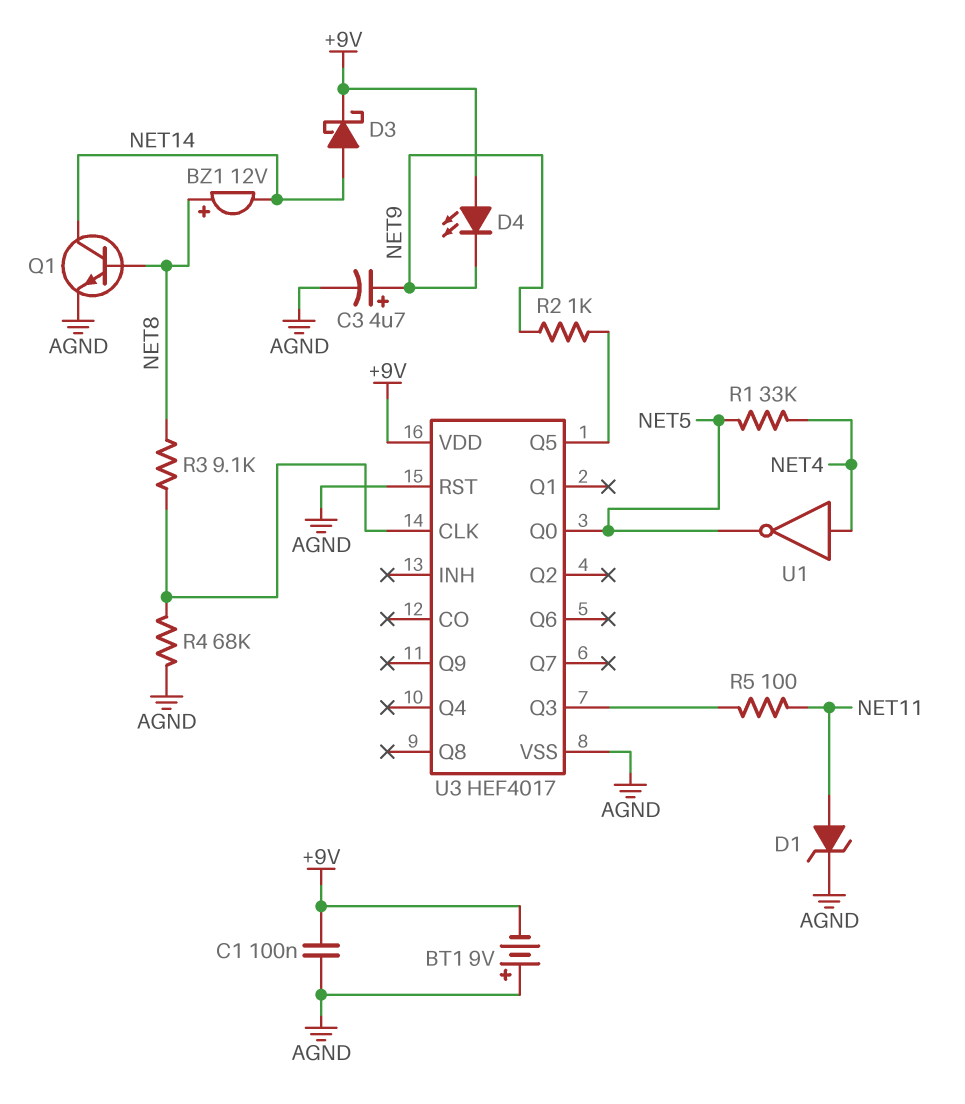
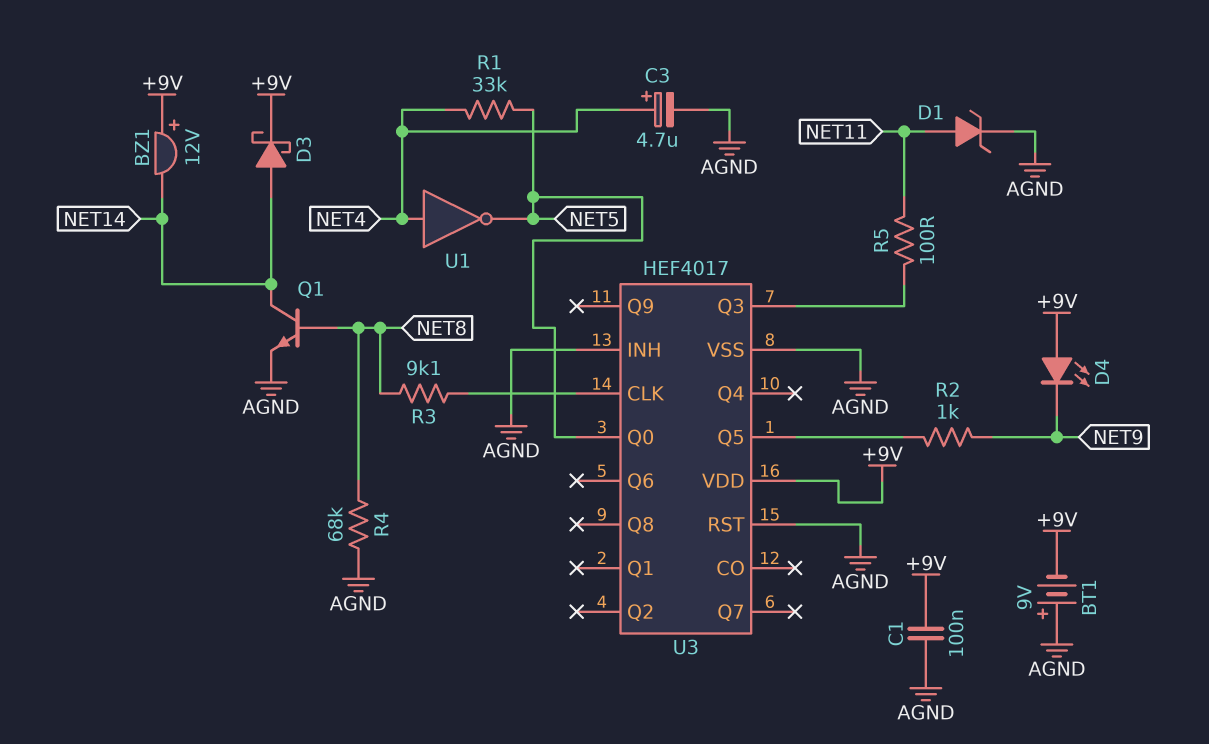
BZ1: buzzer 12V (plus NET8, minus NET14) -> buzzer 12V (plus +9V, minus NET14)
C3: 4.7uF (plus NET9, minus AGND) -> 4.7uF (plus NET4, minus AGND)
R4: 68k (AGND, U3/CLK) -> 68k (AGND, NET8)
U3 pin INH: none -> AGND

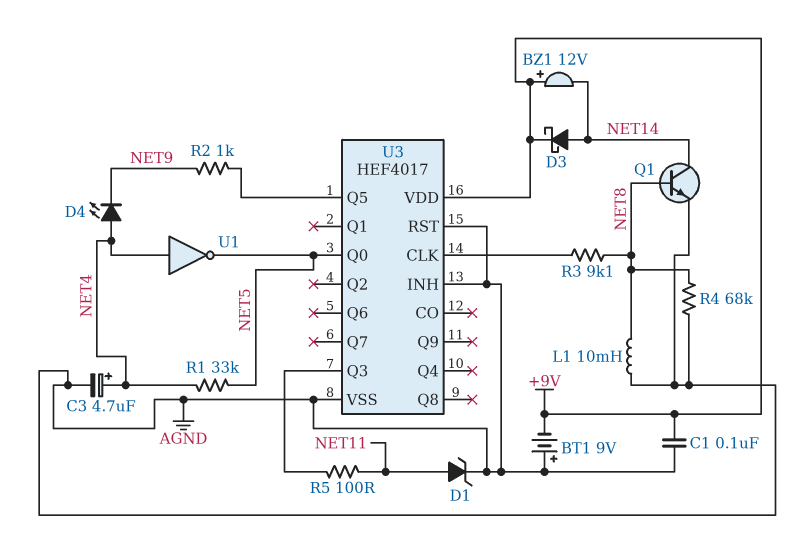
D4: LED (A +9V, K NET9) -> LED (A NET4, K NET9)
L1: none -> 10mH (AGND, NET8)

